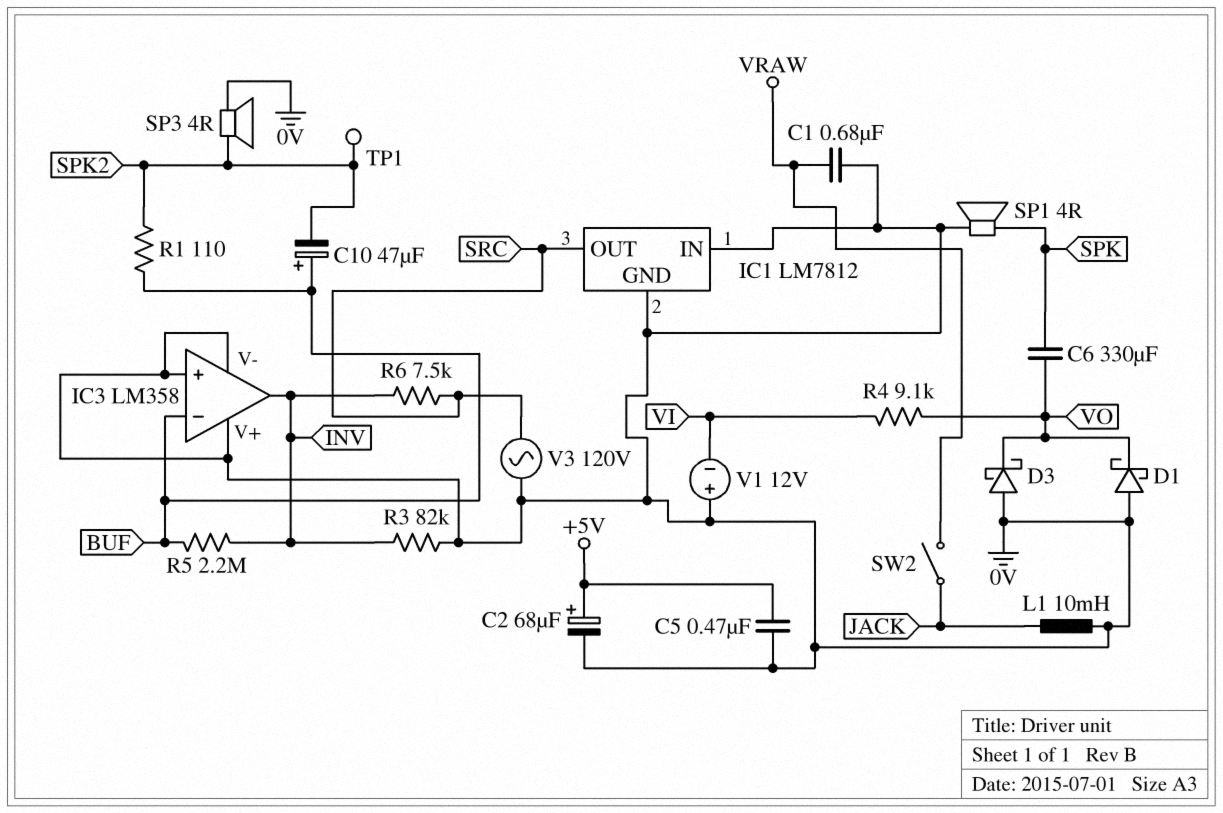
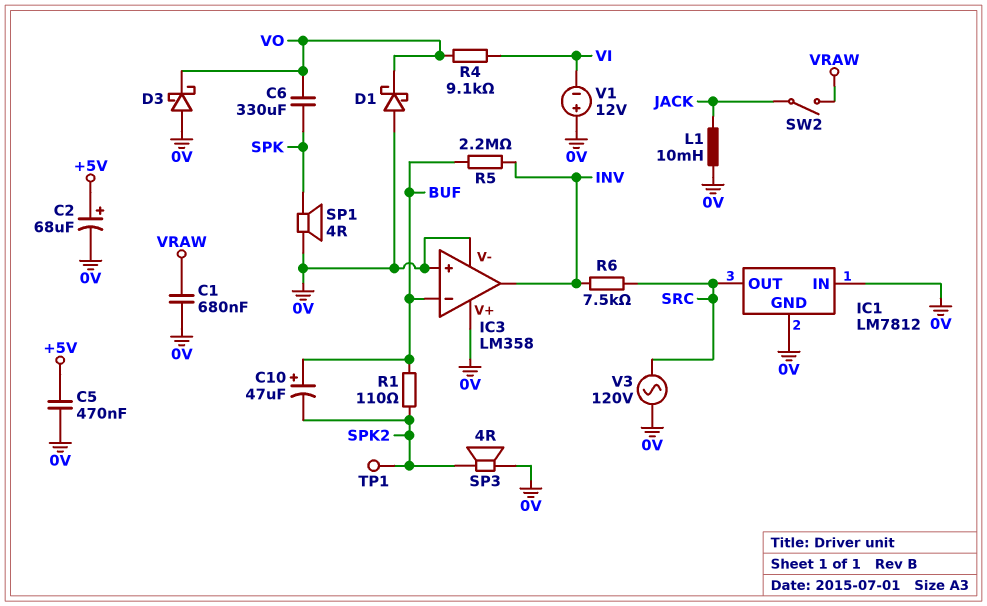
R3: 82k (0V, INV) -> none

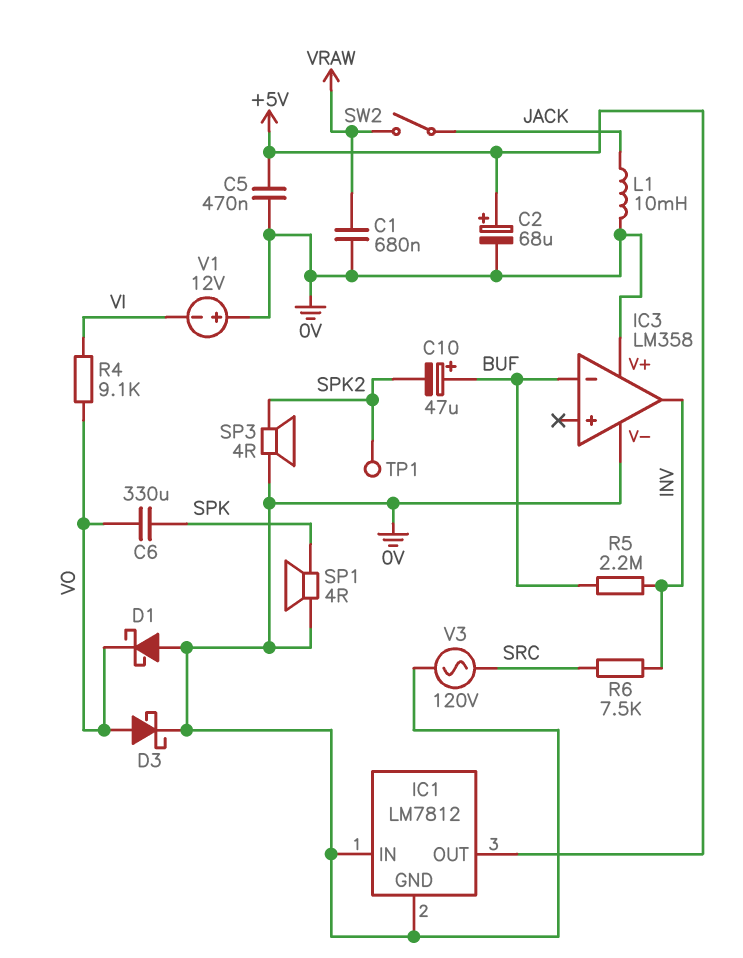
D3: schottky (A 0V, K VO) -> schottky (A VO, K 0V)
IC1 pin OUT: SRC -> +5V
IC3 pin in+: 0V -> none
R1: 110 (BUF, SPK2) -> none

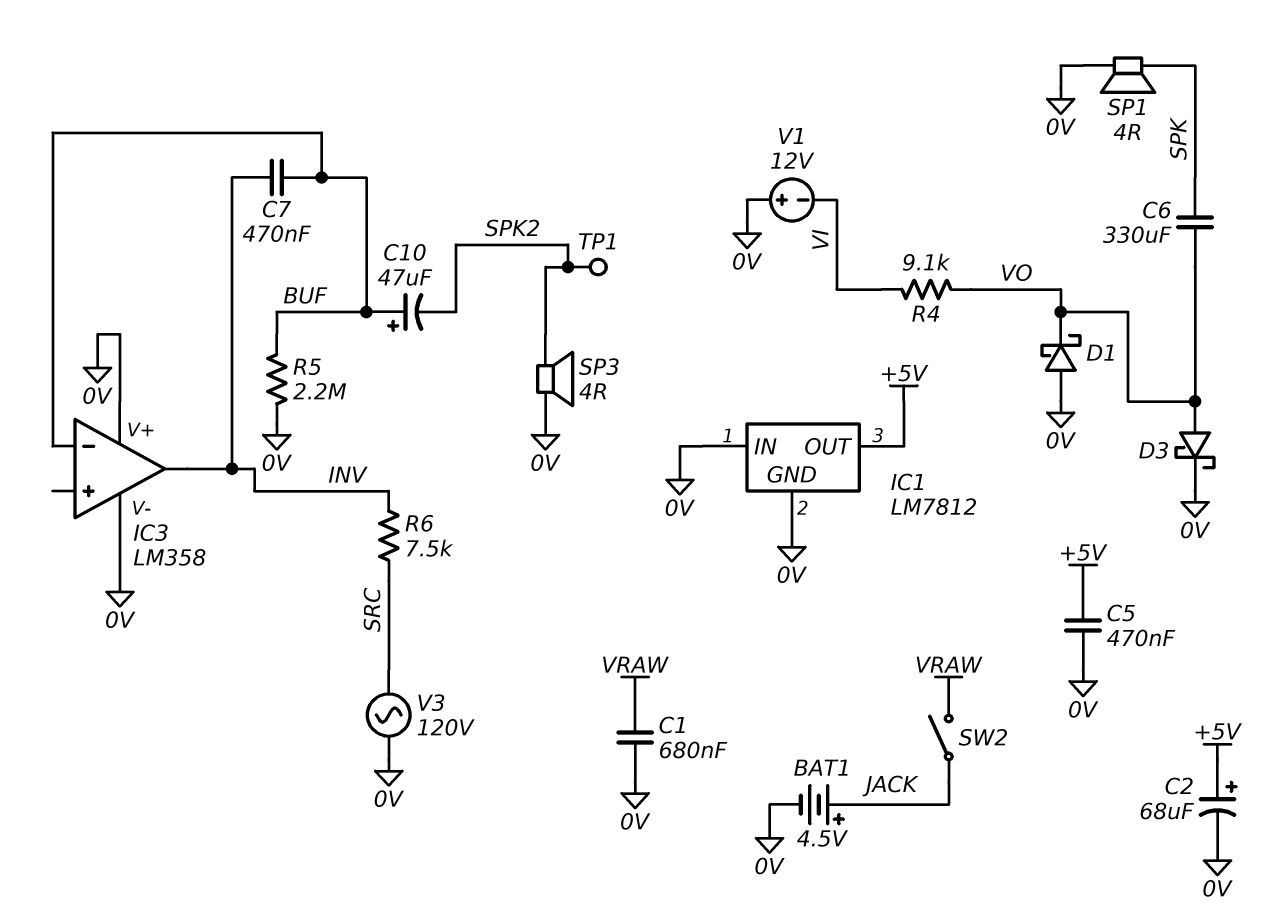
BAT1: none -> 4.5V (plus JACK, minus 0V)
C7: none -> 470nF (BUF, INV)
L1: 10mH (0V, JACK) -> none
R5: 2.2M (BUF, INV) -> 2.2M (0V, BUF)

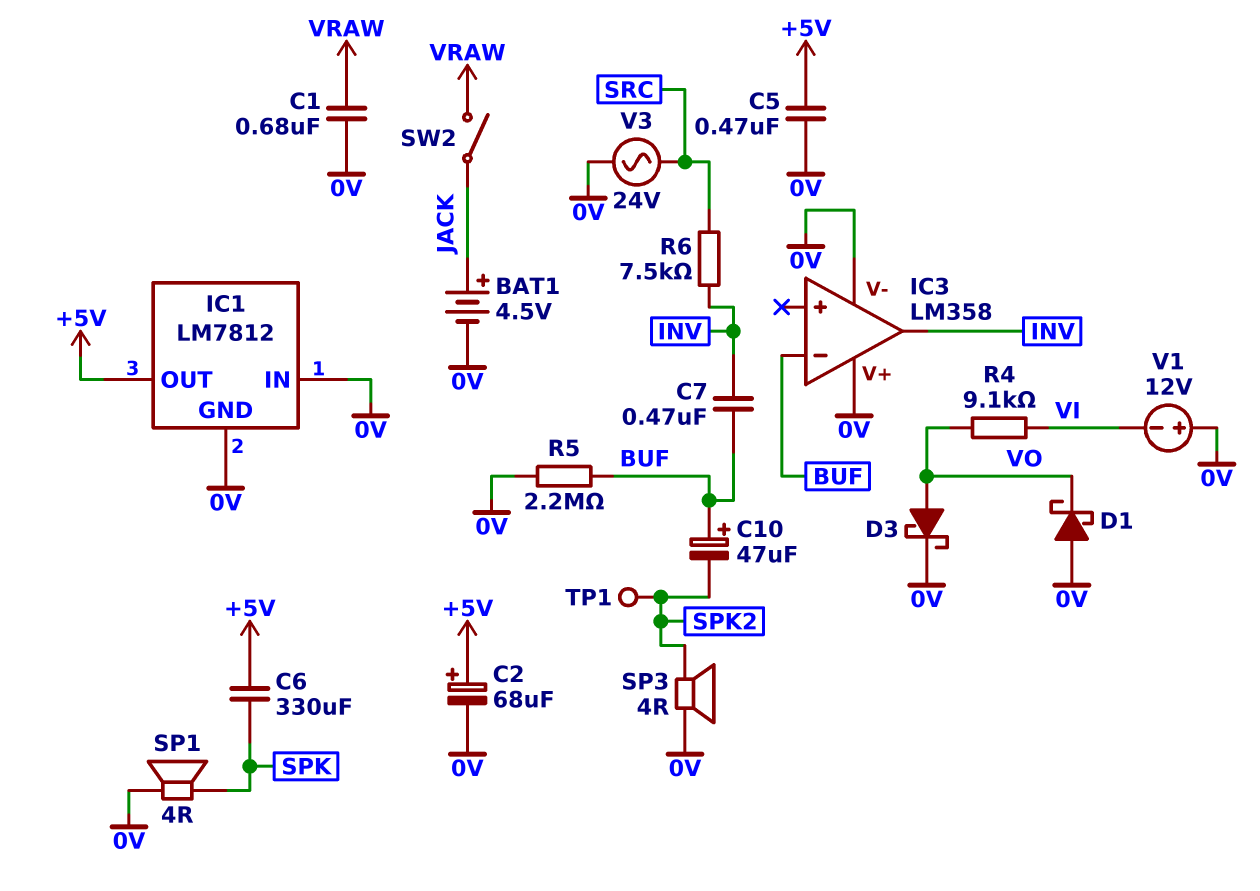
C6: 330uF (SPK, VO) -> 330uF (+5V, SPK)
V3: AC 120V (0V, SRC) -> AC 24V (0V, SRC)

